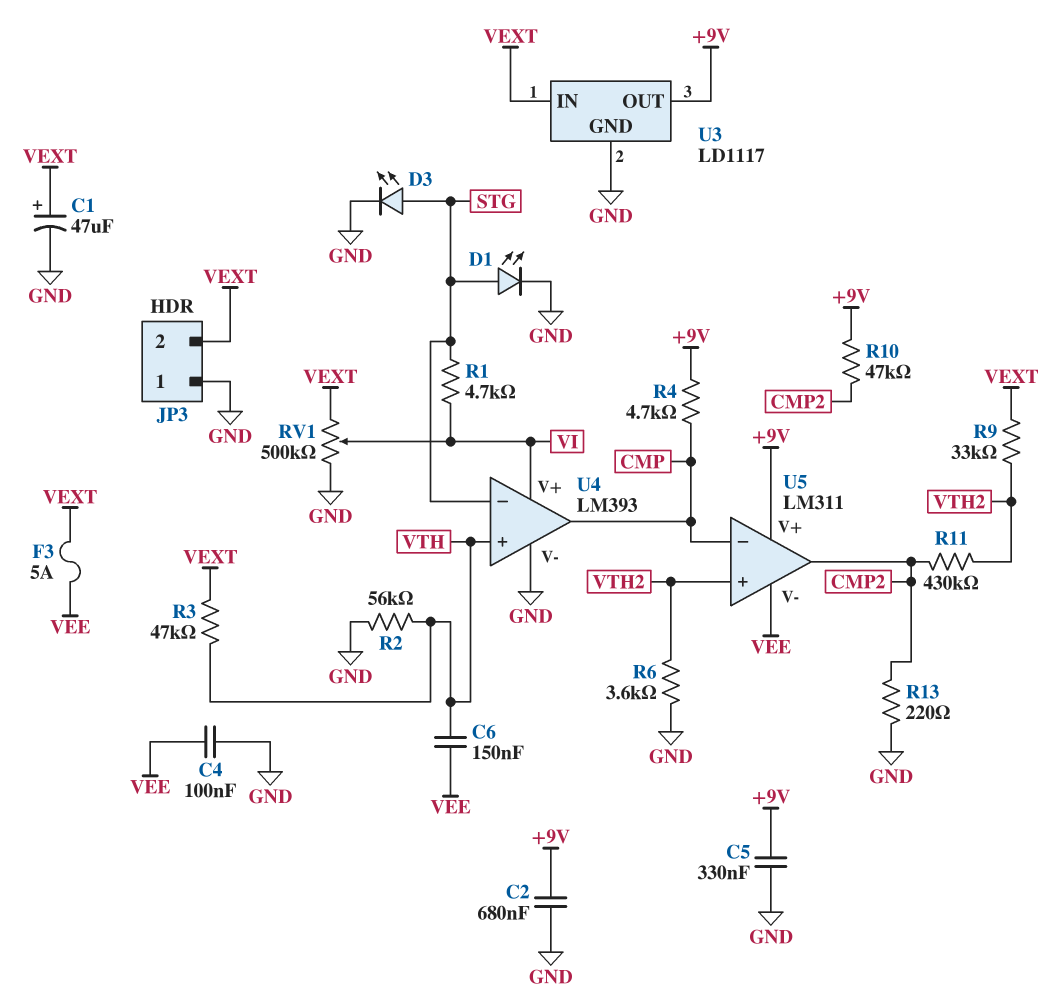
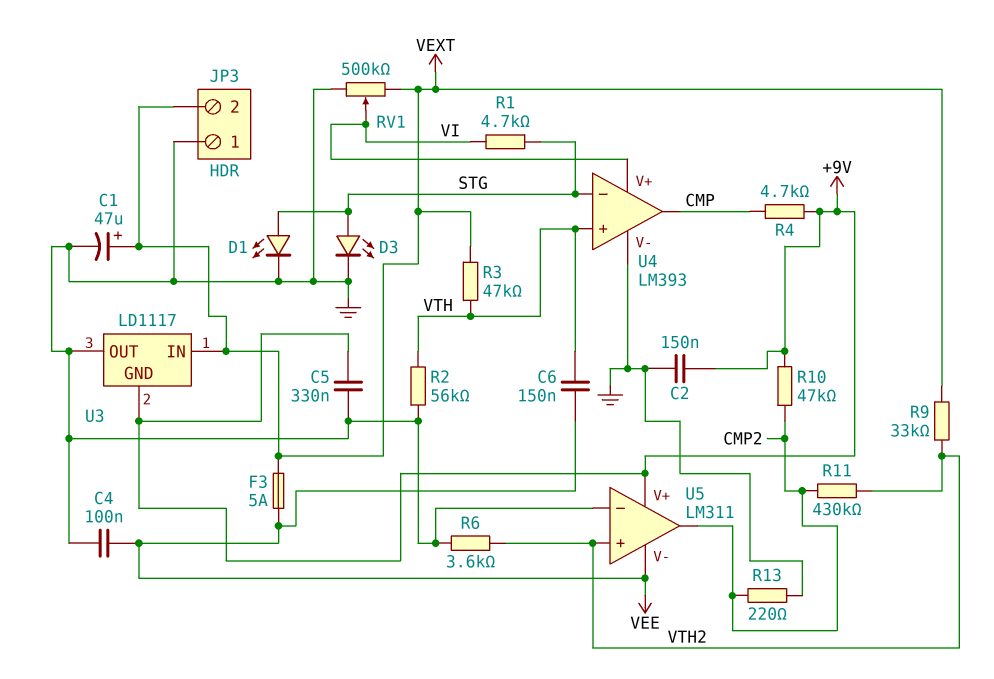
C2: 680nF (+9V, GND) -> 150nF (+9V, GND)
U3 pin GND: GND -> +9V
U3 pin OUT: +9V -> GND
U5 pin in-: CMP -> GND

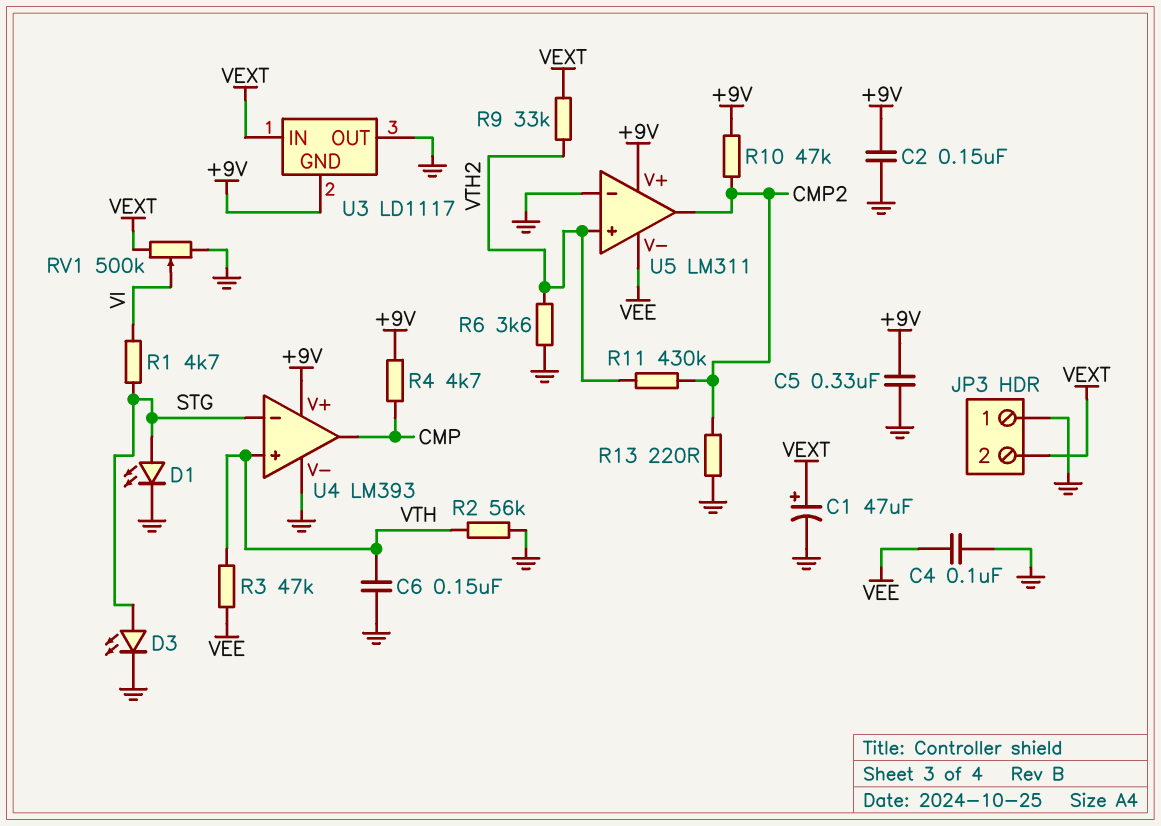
C6: 150nF (VEE, VTH) -> 150nF (GND, VTH)
F3: 5A (VEE, VEXT) -> none
R3: 47k (VEXT, VTH) -> 47k (VEE, VTH)
U4 pin V+: VI -> +9V

